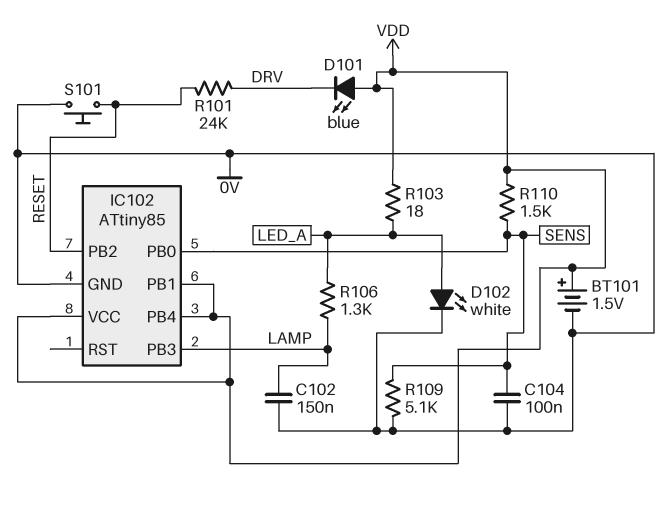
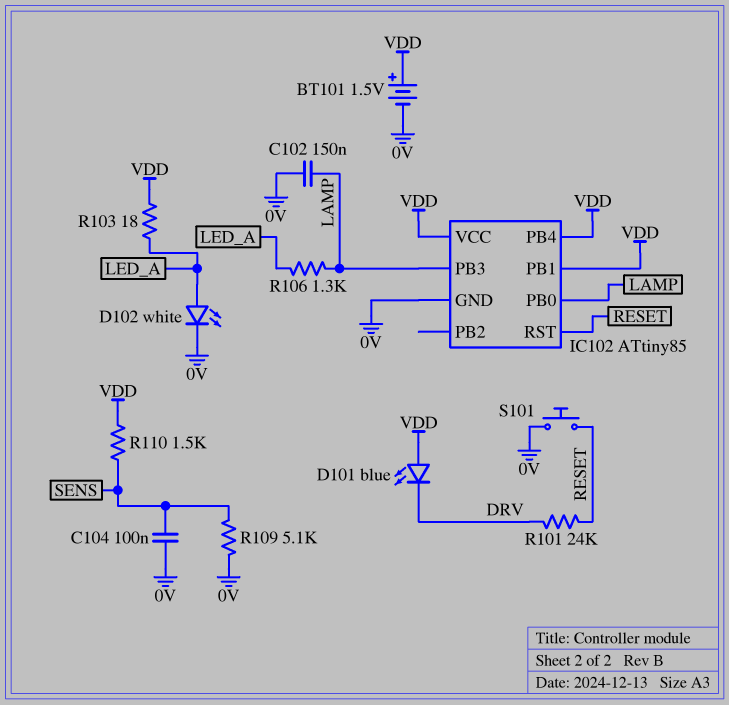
IC102 pin PB0: SENS -> LAMP
IC102 pin PB2: RESET -> none
IC102 pin RST: none -> RESET

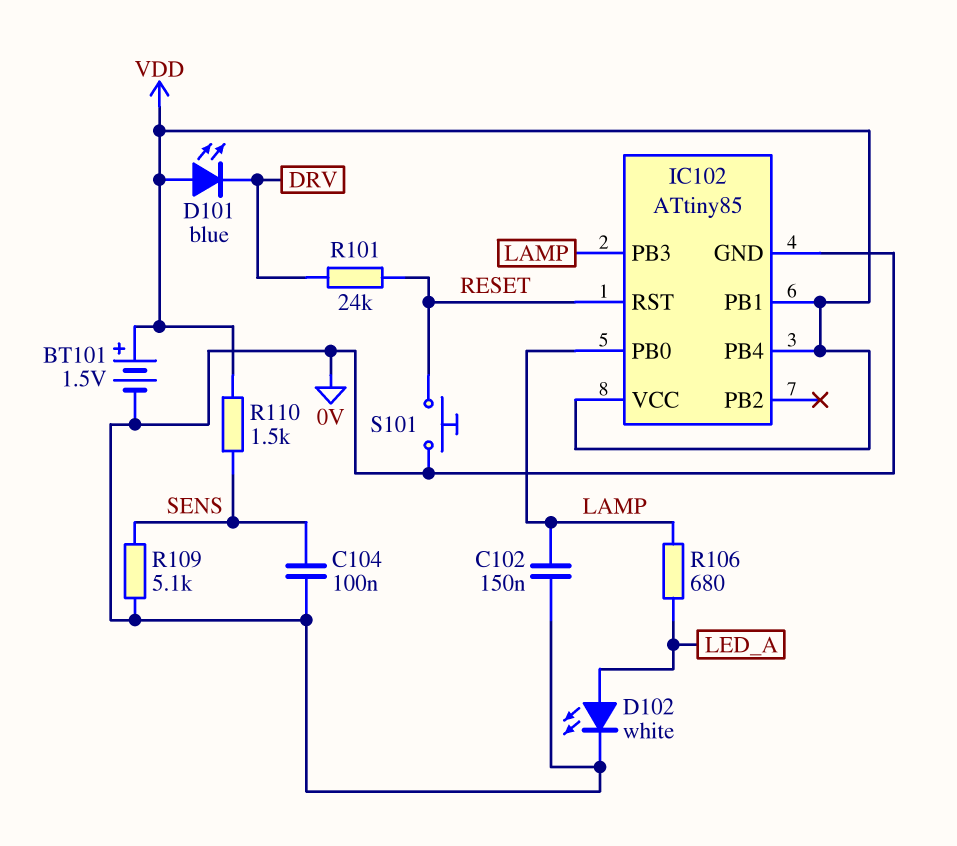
R103: 18 (LED_A, VDD) -> none
R106: 1.3k (LAMP, LED_A) -> 680 (LAMP, LED_A)

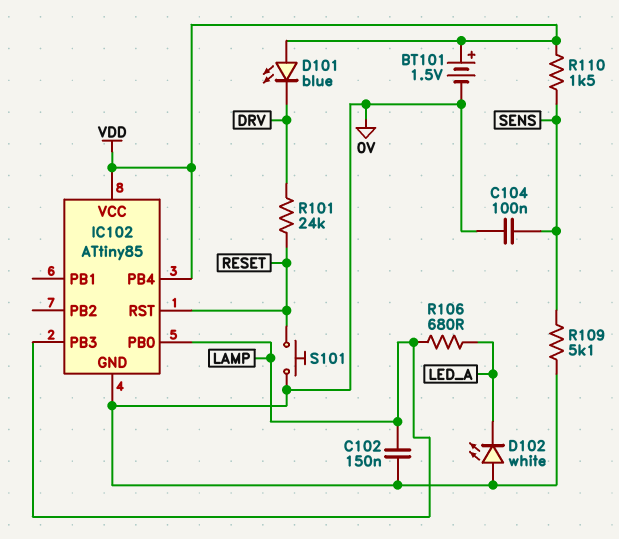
D102: LED white (A LED_A, K 0V) -> LED white (A 0V, K LED_A)
IC102 pin PB1: VDD -> none

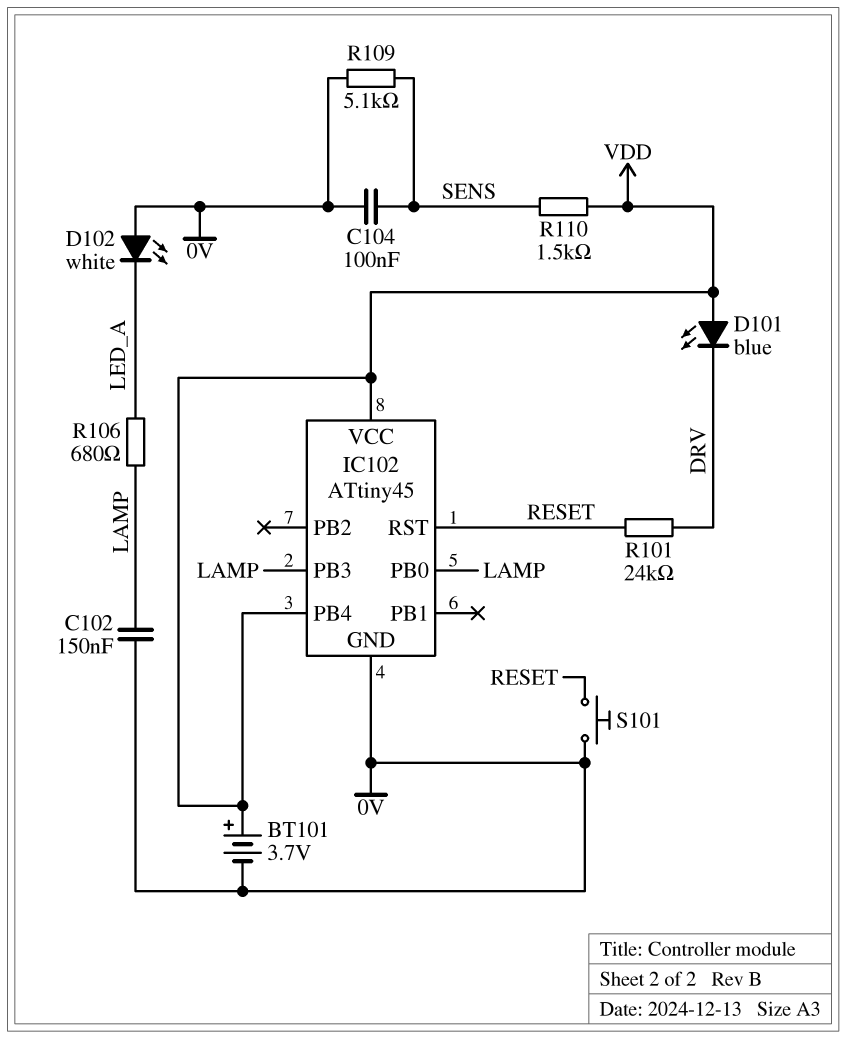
BT101: 1.5V (plus VDD, minus 0V) -> 3.7V (plus VDD, minus 0V)
IC102: ATtiny85 -> ATtiny45

